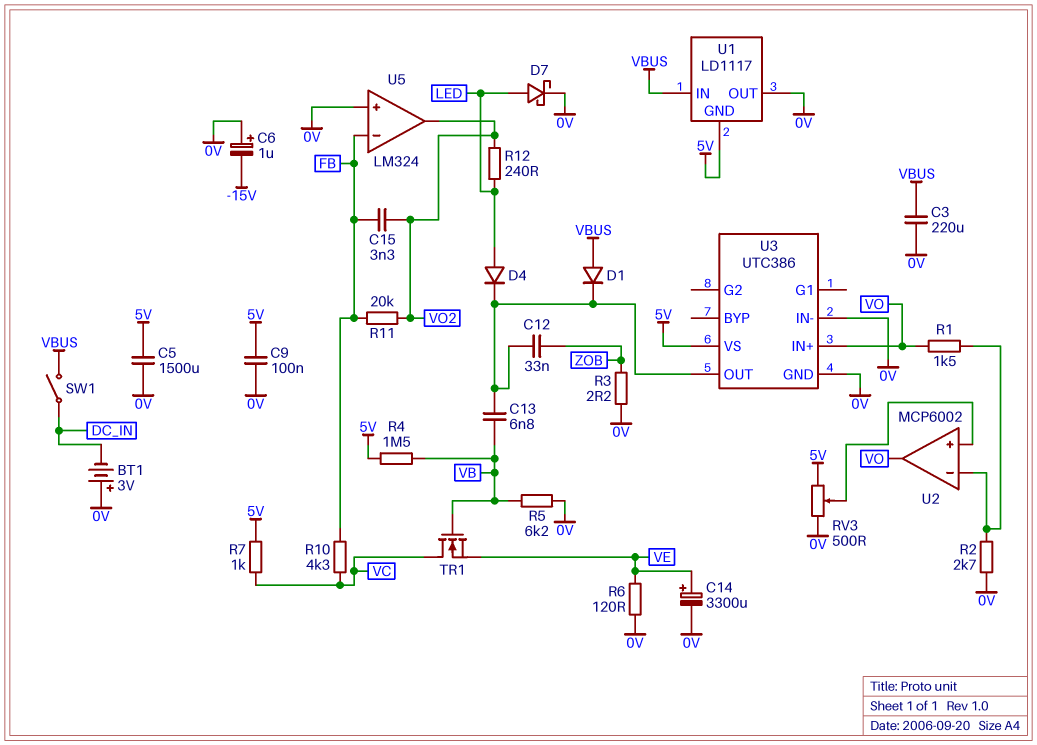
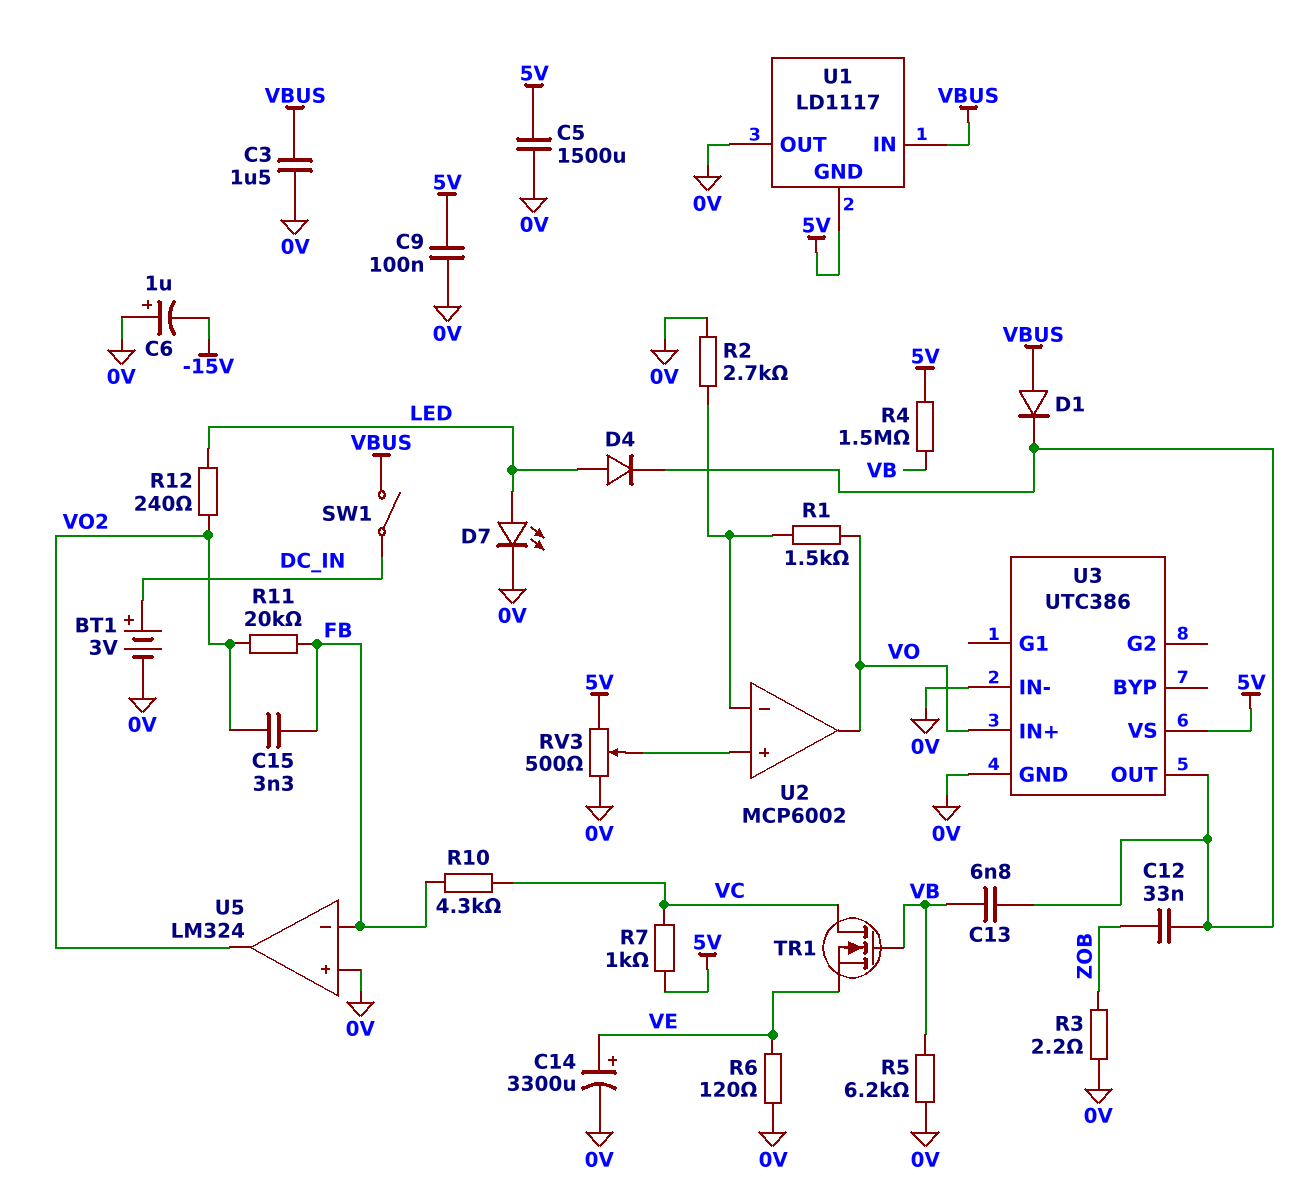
BT1: 3V (plus 0V, minus DC_IN) -> 3V (plus DC_IN, minus 0V)
C3: 220uF (0V, VBUS) -> 1.5uF (0V, VBUS)
D7: schottky (A LED, K 0V) -> LED (A LED, K 0V)

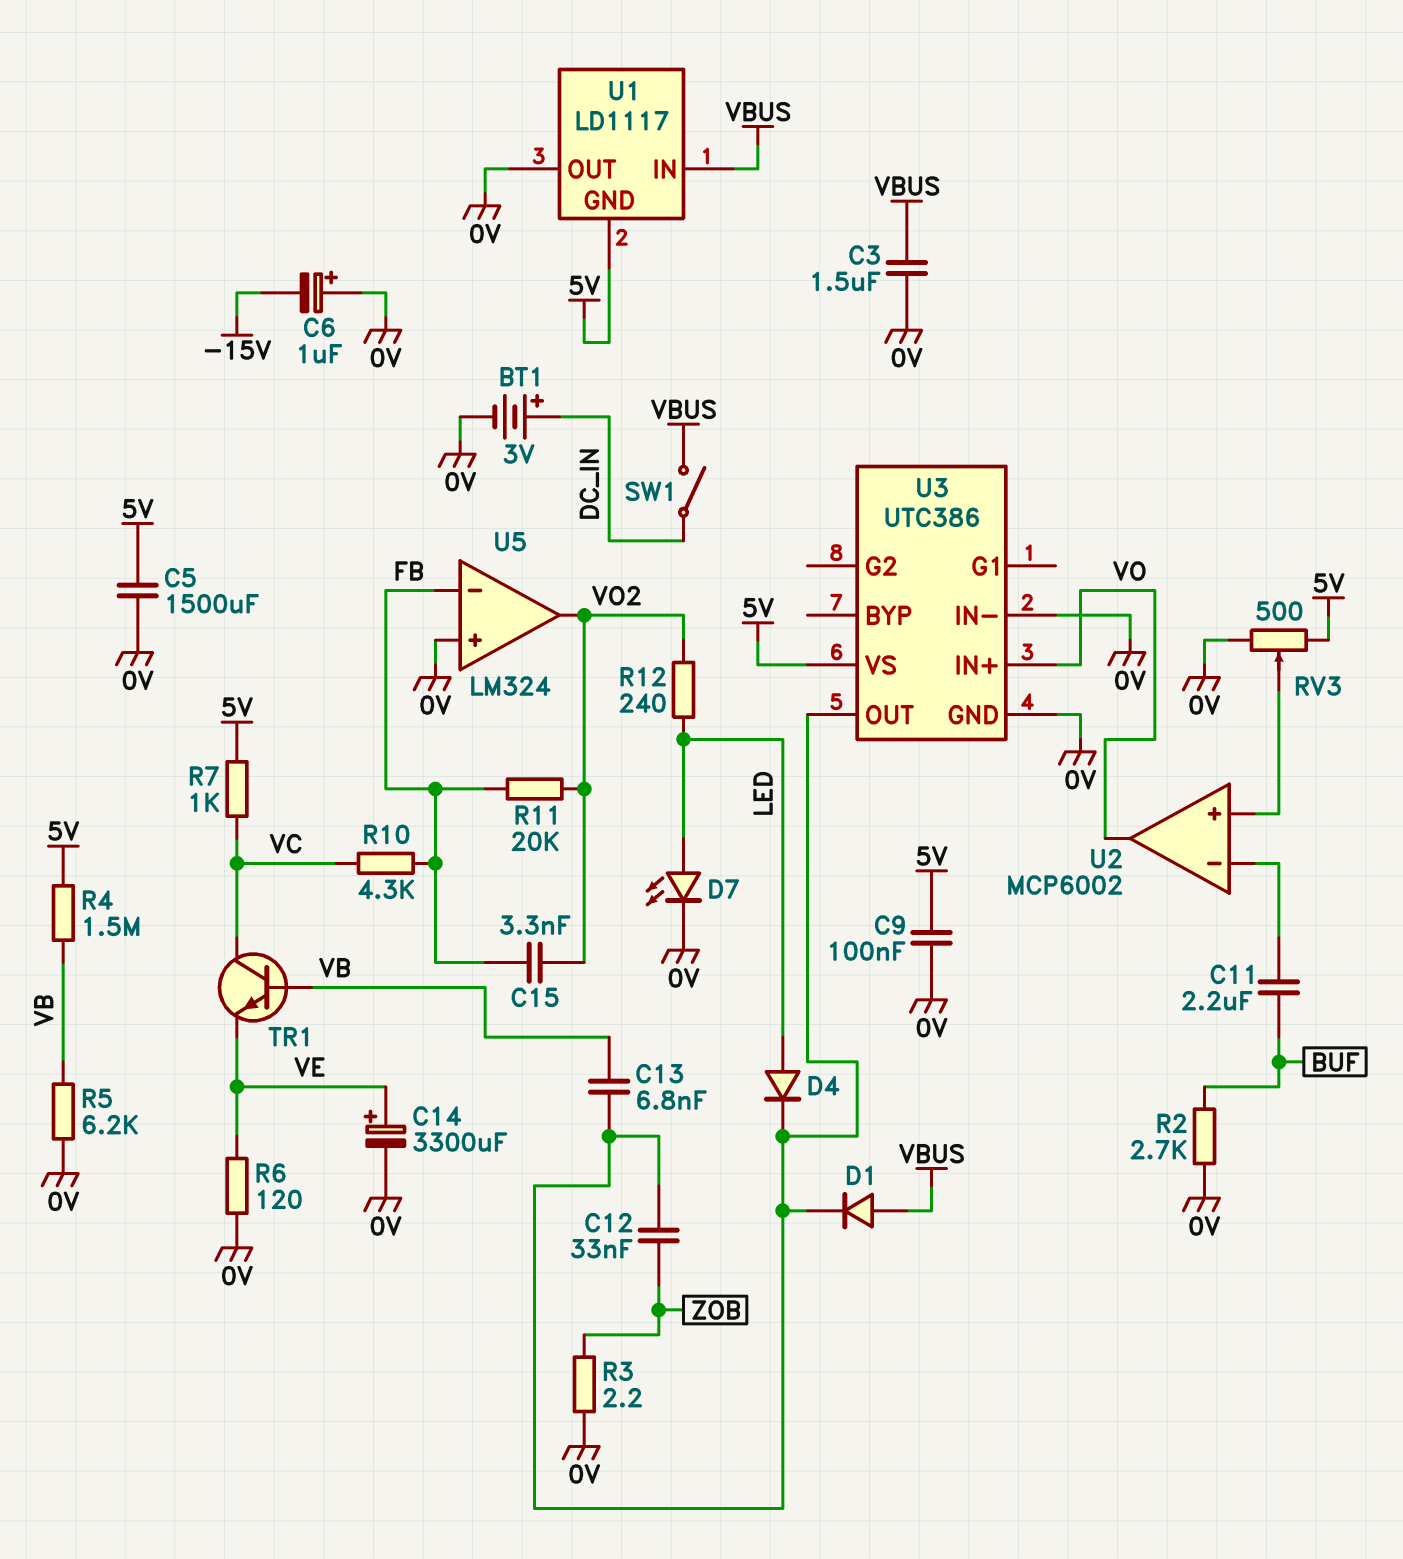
C11: none -> 2.2uF (BUF, U2/in-)
R1: 1.5k (U2/in-, VO) -> none
R2: 2.7k (0V, U2/in-) -> 2.7k (0V, BUF)
TR1: NMOS (G VB, D VC, S VE) -> NPN (B VB, C VC, E VE)

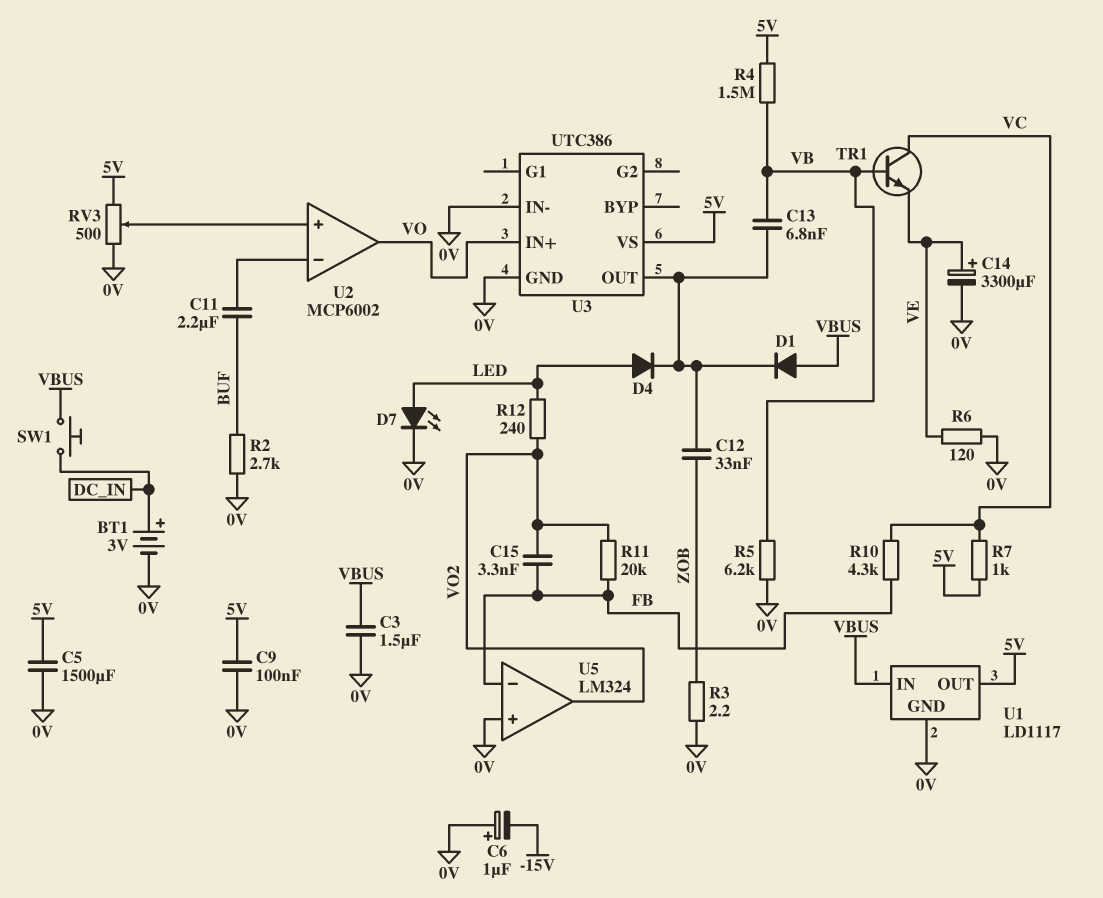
SW1: switch (DC_IN, VBUS) -> button (DC_IN, VBUS)
U1 pin GND: 5V -> 0V
U1 pin OUT: 0V -> 5V

